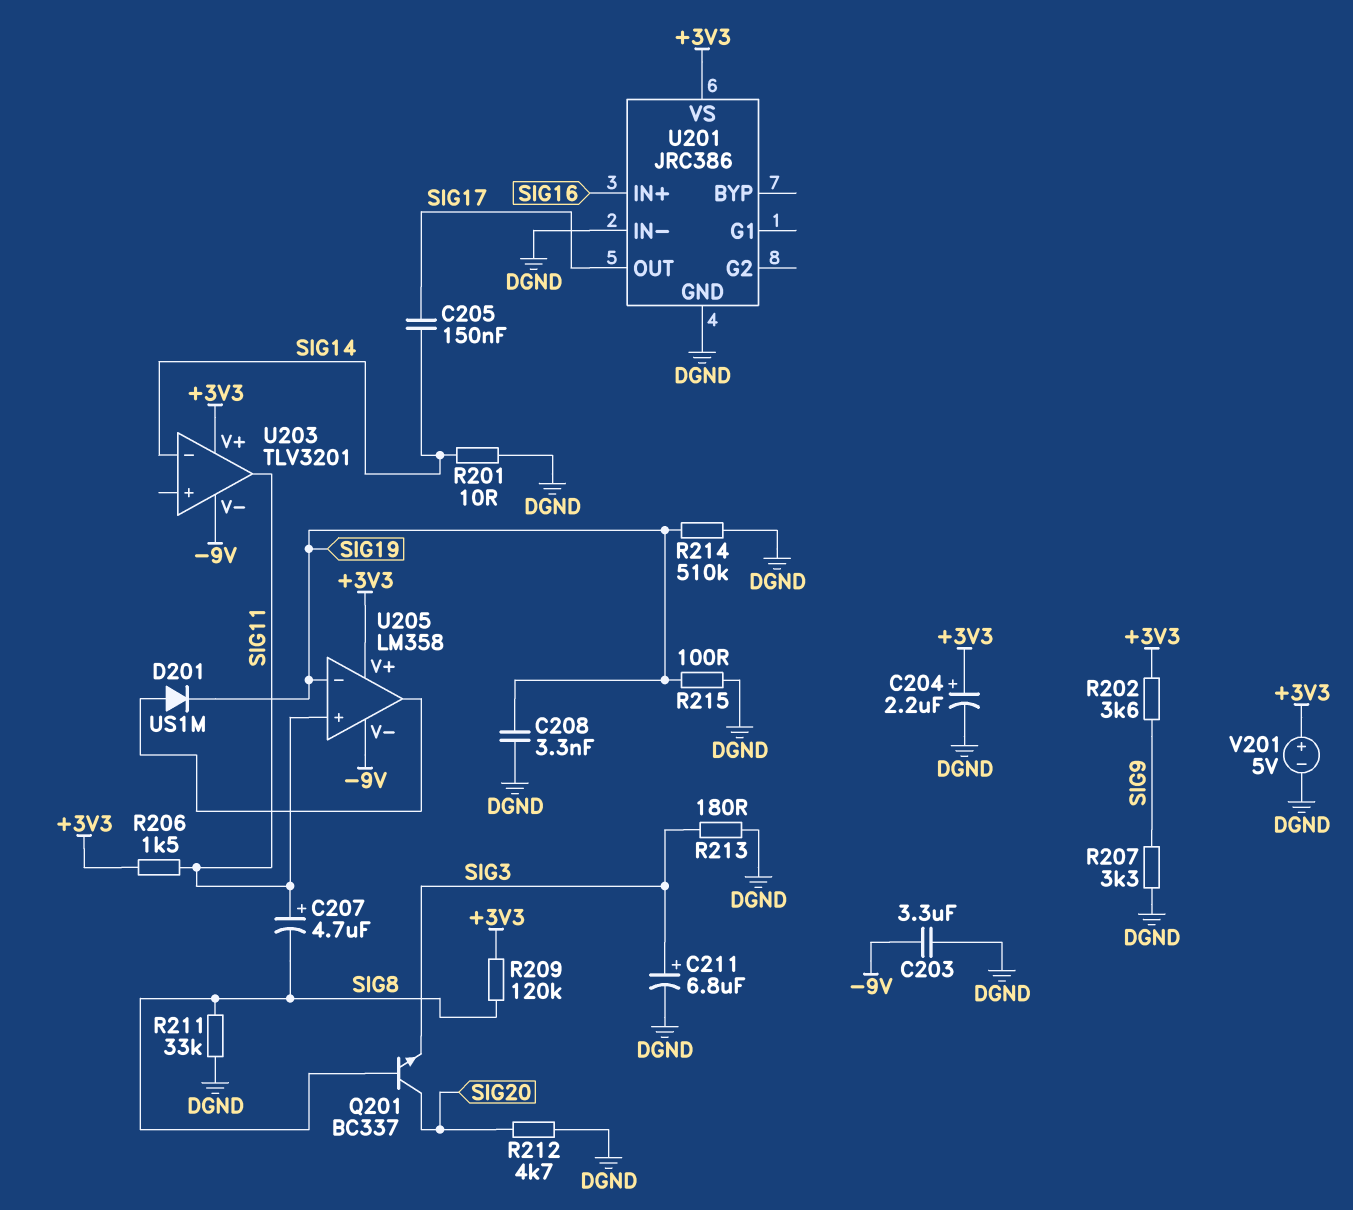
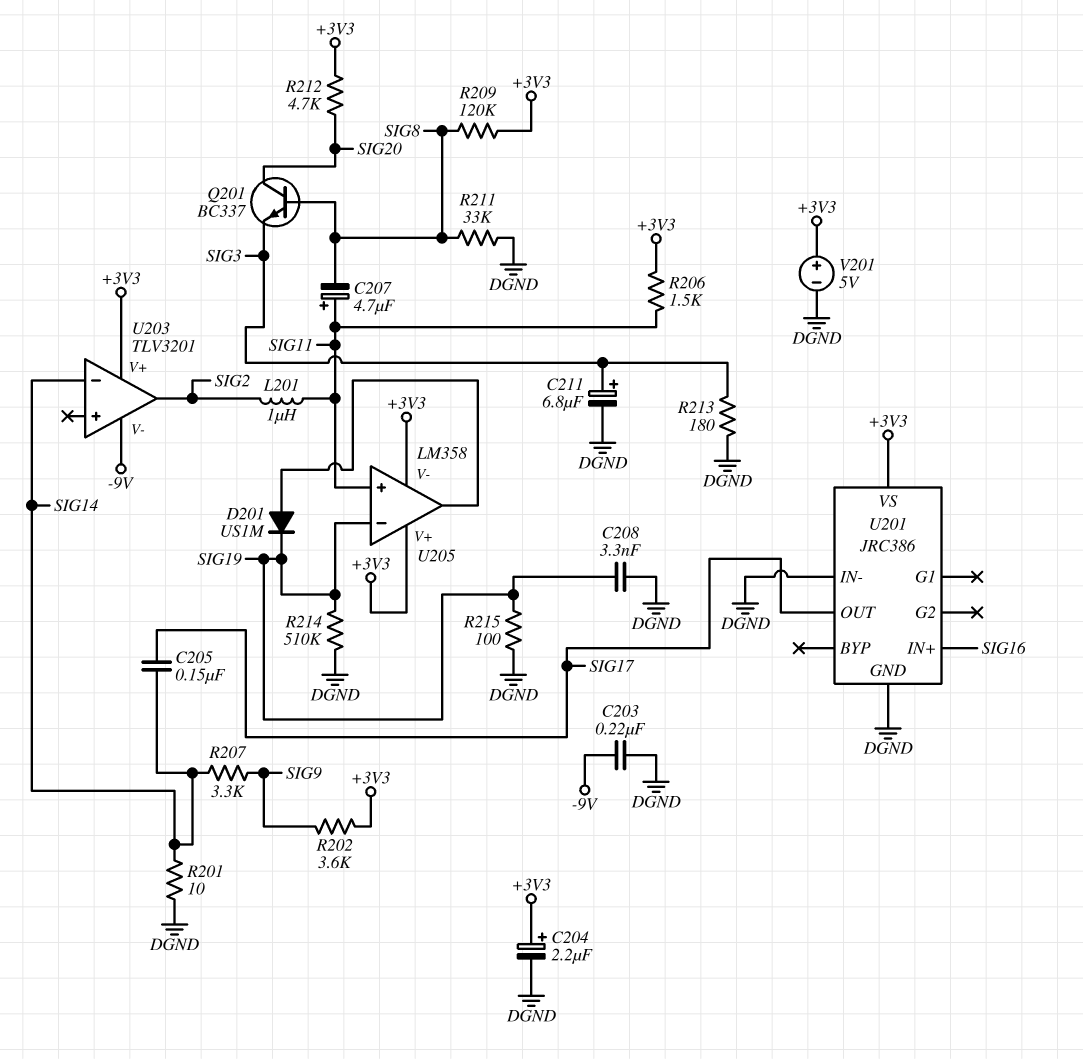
C203: 3.3uF (-9V, DGND) -> 220nF (-9V, DGND)
L201: none -> 1uH (SIG2, SIG11)
R207: 3.3k (DGND, SIG9) -> 3.3k (SIG9, SIG14)
R212: 4.7k (DGND, SIG20) -> 4.7k (+3V3, SIG20)
U203 pin out: SIG11 -> SIG2
U205 pin V-: -9V -> +3V3

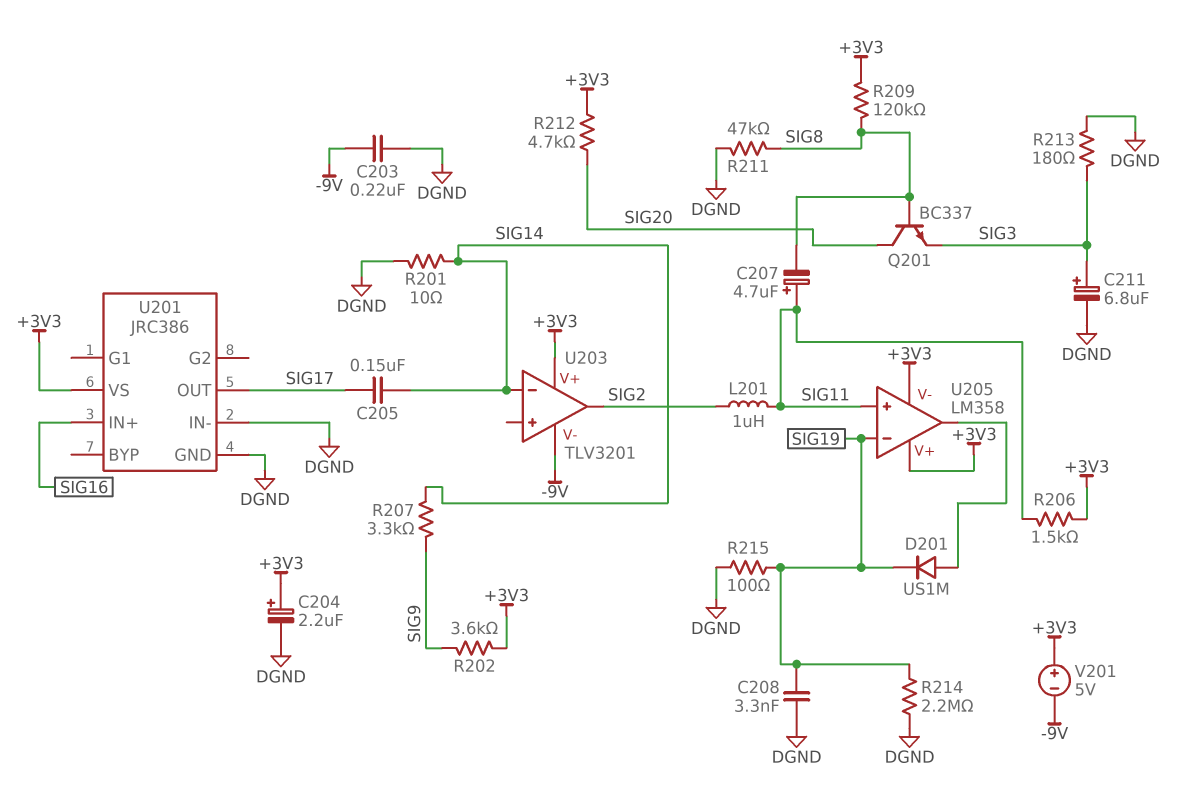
R211: 33k (DGND, SIG8) -> 47k (DGND, SIG8)
R214: 510k (DGND, SIG19) -> 2.2M (DGND, SIG19)
V201: 5V (plus +3V3, minus DGND) -> 5V (plus +3V3, minus -9V)

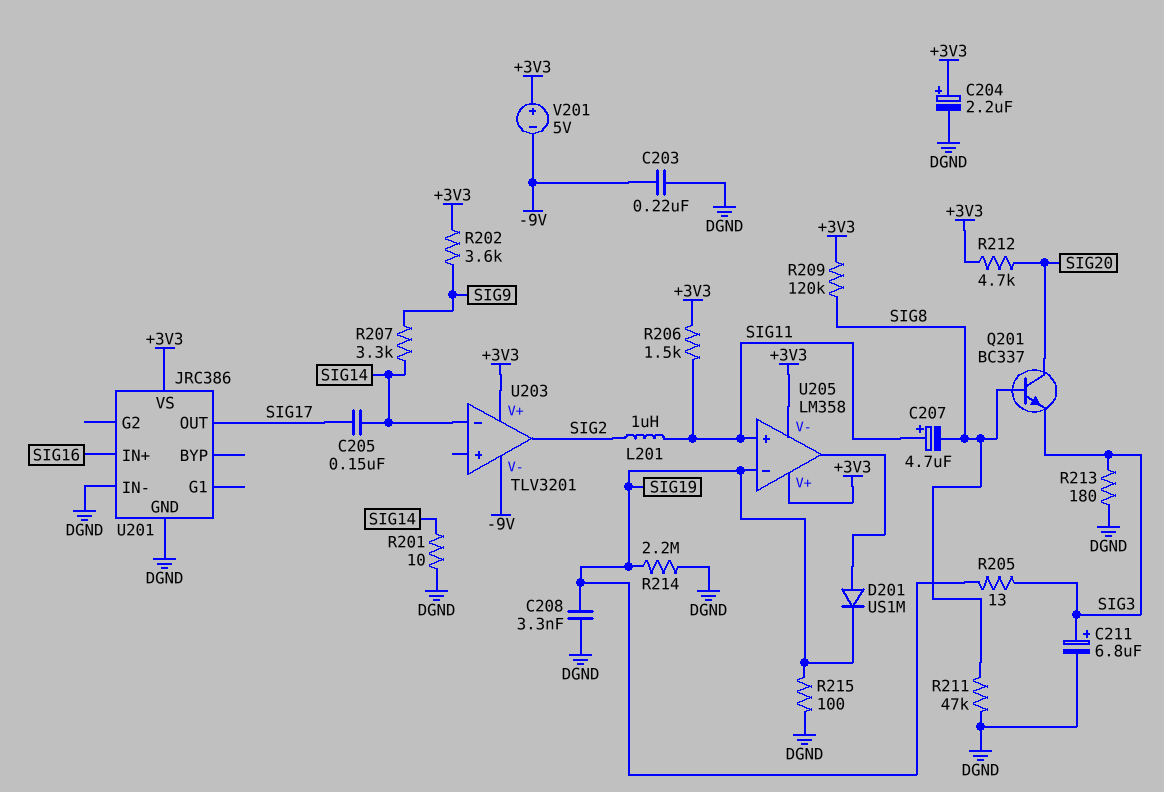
R205: none -> 13 (SIG3, SIG19)

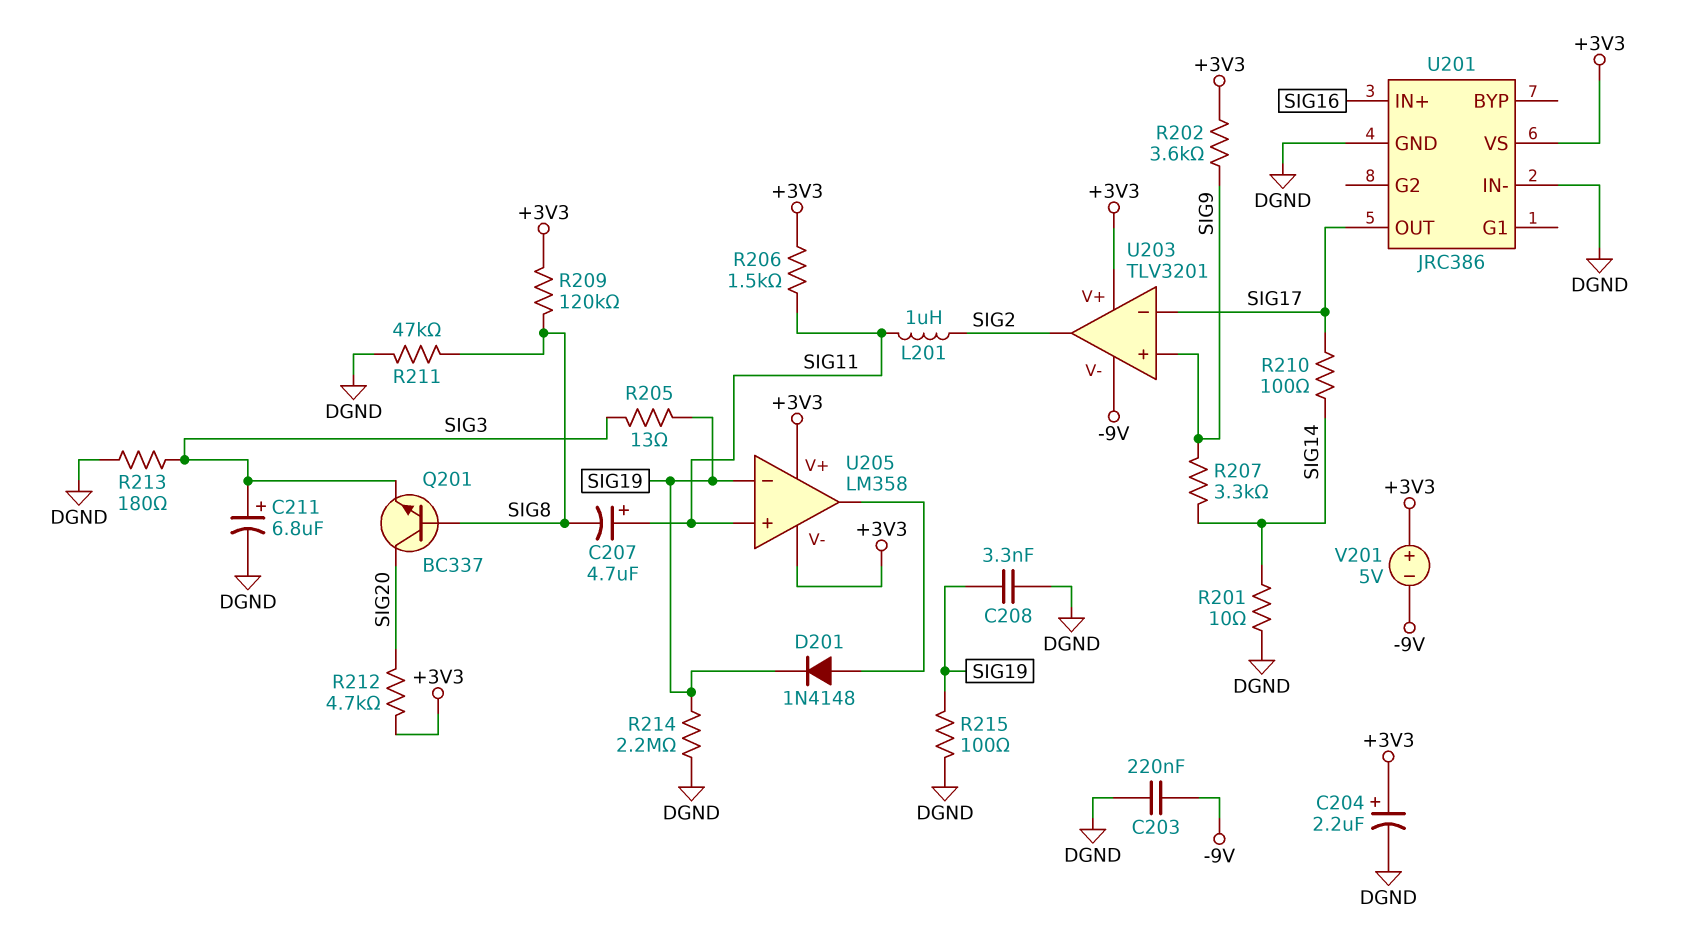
C205: 150nF (SIG14, SIG17) -> none
D201: diode US1M (A U205/out, K SIG19) -> diode 1N4148 (A U205/out, K SIG19)
R210: none -> 100 (SIG14, SIG17)
U203 pin in+: none -> SIG9
U203 pin in-: SIG14 -> SIG17

